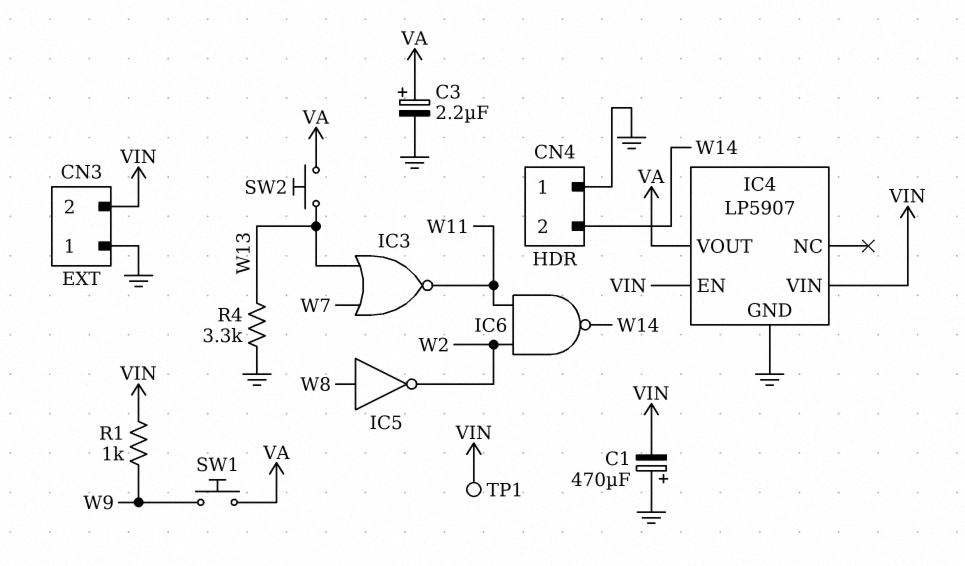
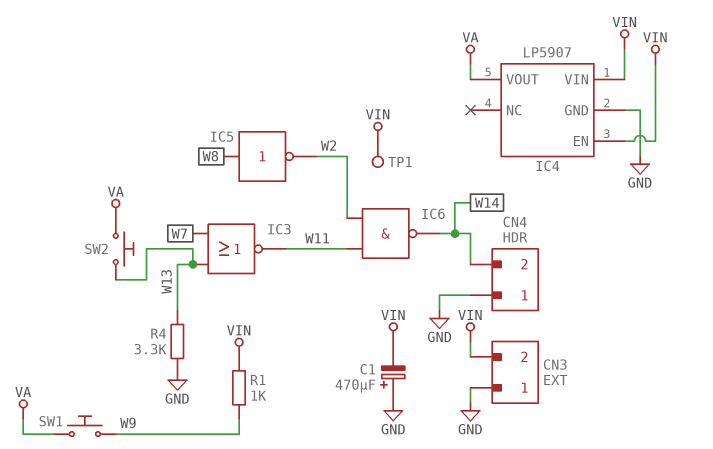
C3: 2.2uF (plus VA, minus GND) -> none

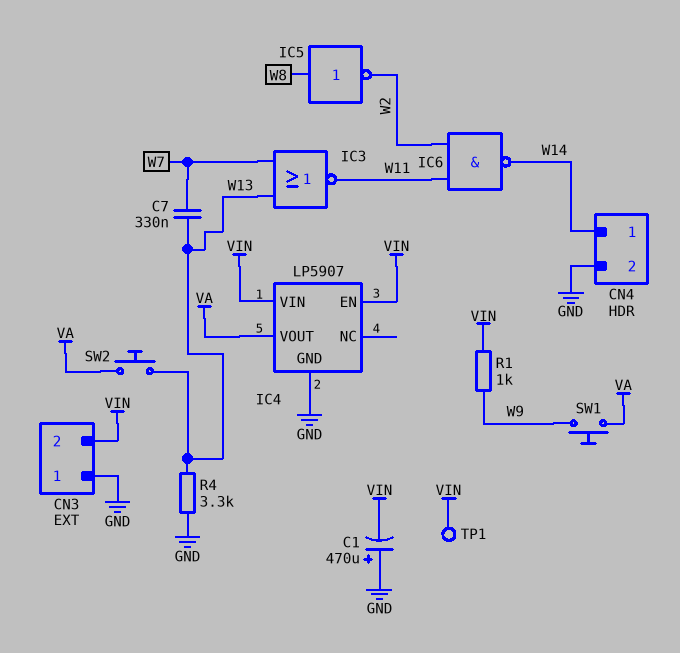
C7: none -> 330nF (W7, W13)
CN4 pin 1: GND -> W14
CN4 pin 2: W14 -> GND

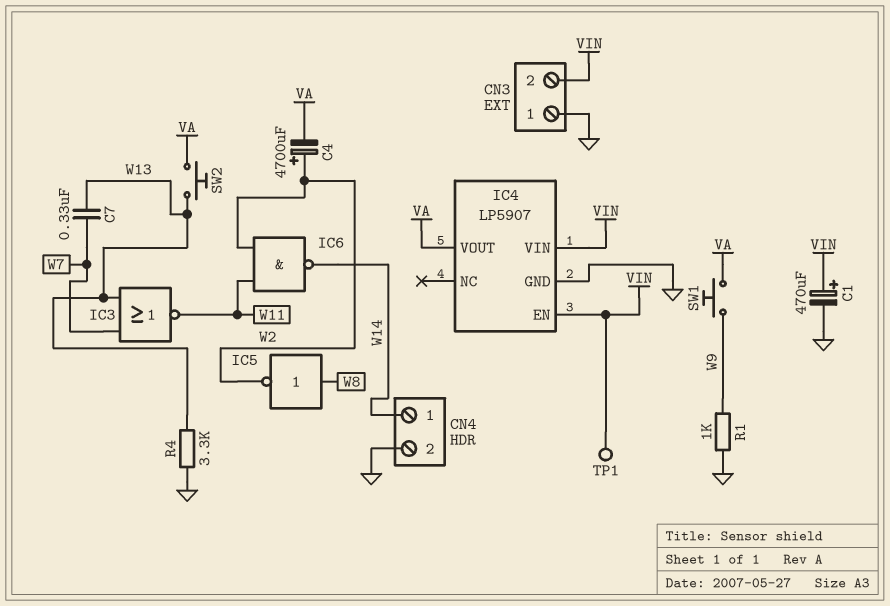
C1: 470uF (plus GND, minus VIN) -> 470uF (plus VIN, minus GND)
C4: none -> 4700uF (plus W2, minus VA)
R1: 1k (VIN, W9) -> 1k (GND, W9)

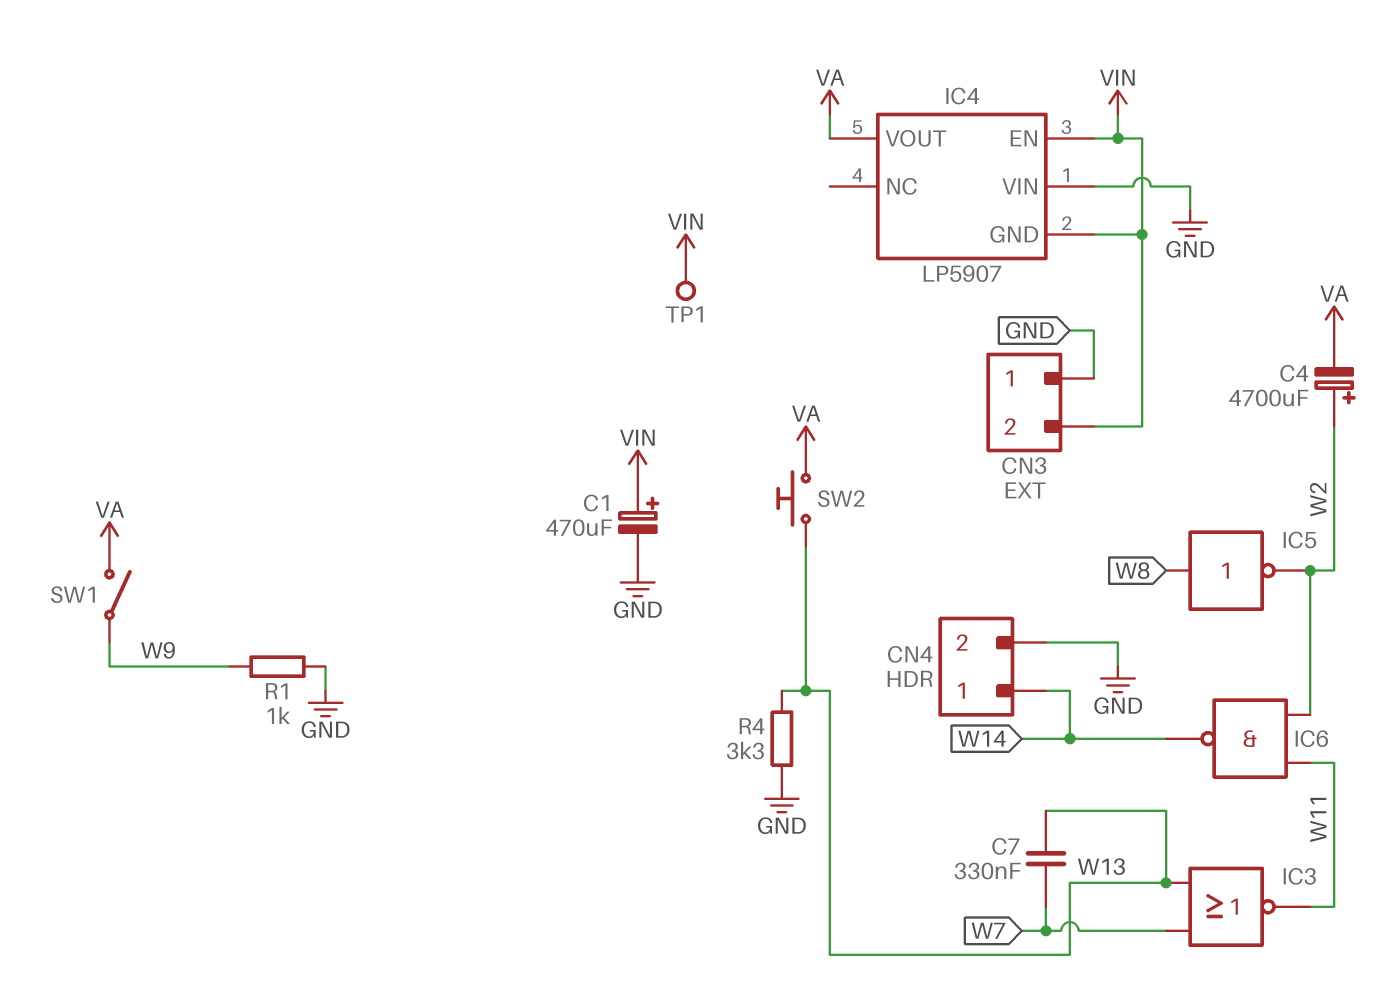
IC4 pin GND: GND -> VIN
IC4 pin VIN: VIN -> GND
SW1: button (VA, W9) -> switch (VA, W9)

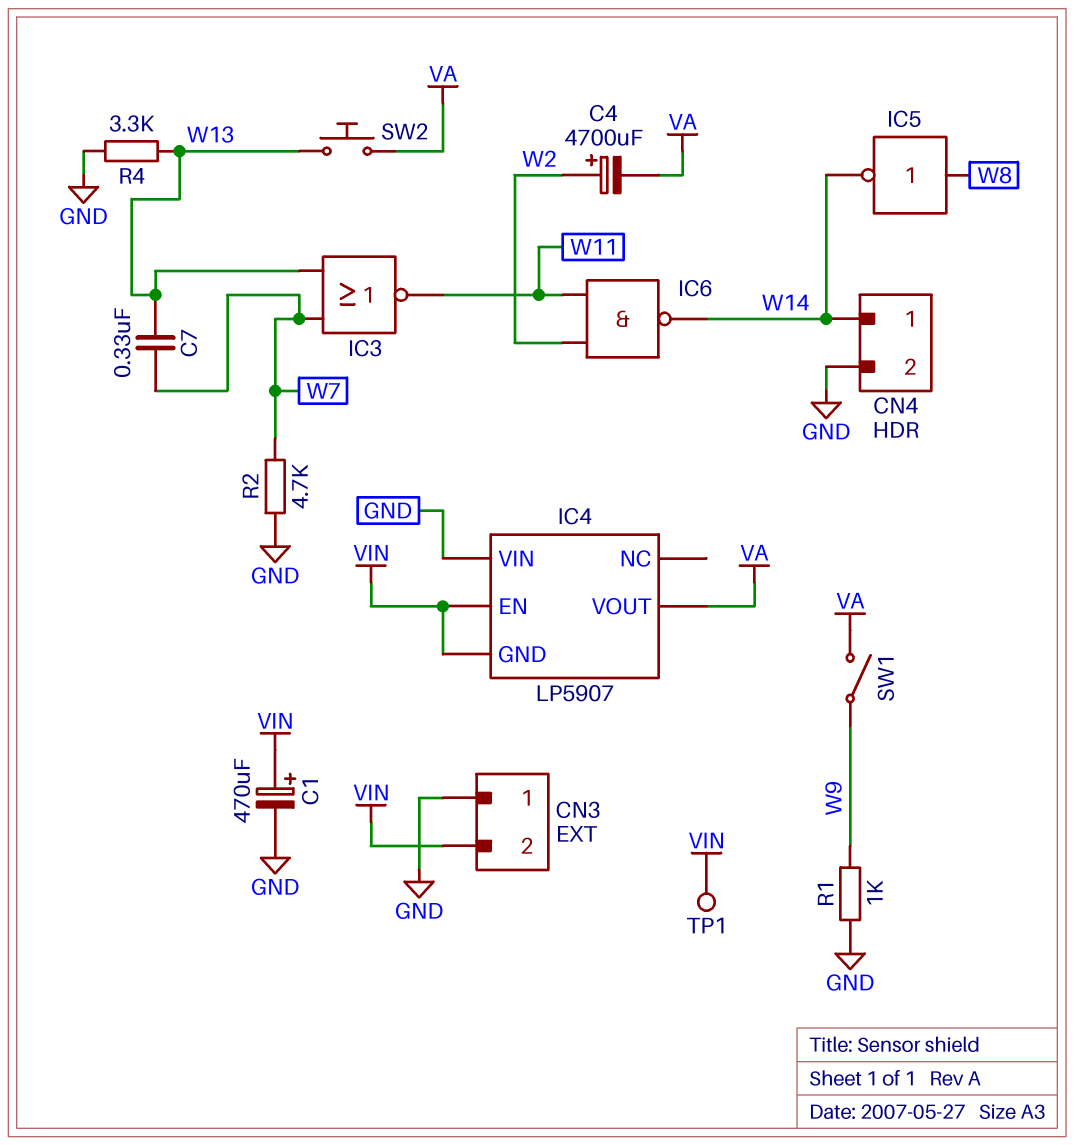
IC5: NOT (in W8, out W2) -> NOT (in W8, out W14)
R2: none -> 4.7k (GND, W7)

